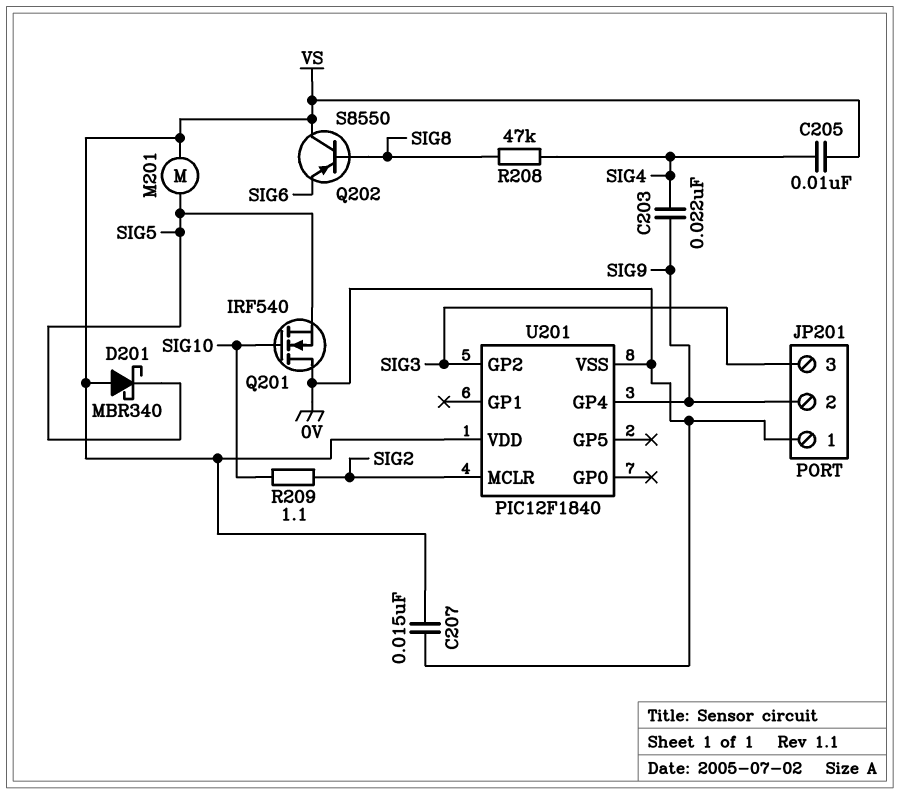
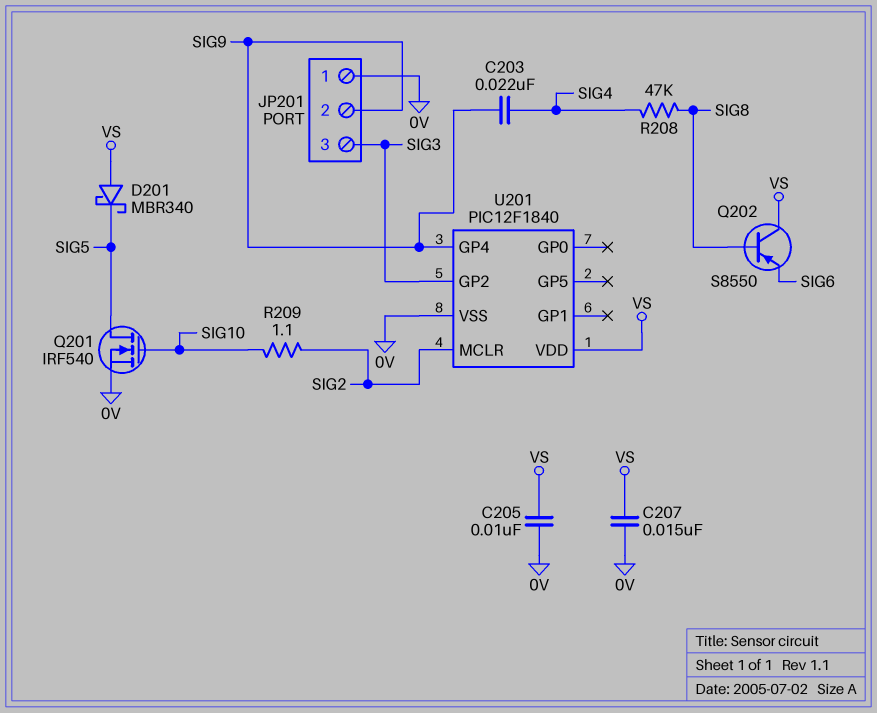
C205: 10nF (SIG4, VS) -> 10nF (0V, VS)
M201: motor (SIG5, VS) -> none
Q201: NMOS IRF540 (G SIG10, D 0V, S SIG5) -> NMOS IRF540 (G SIG10, D SIG5, S 0V)

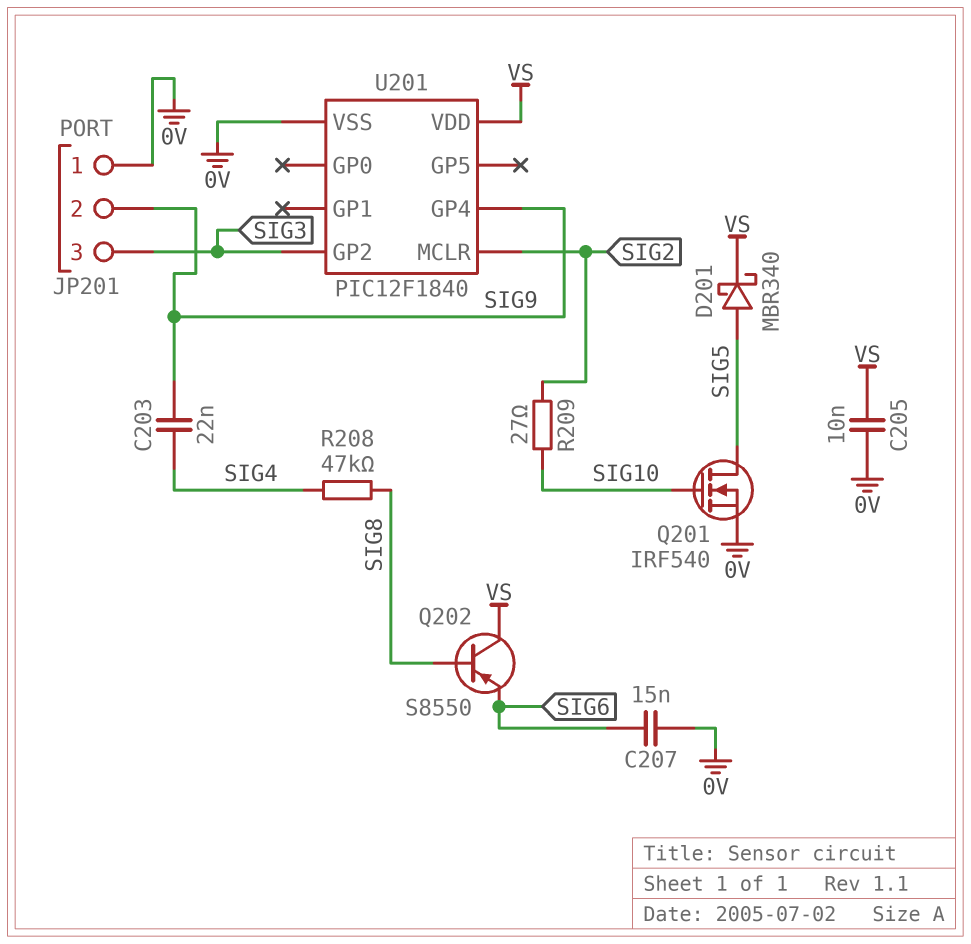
C207: 15nF (0V, VS) -> 15nF (0V, SIG6)
D201: schottky MBR340 (A VS, K SIG5) -> schottky MBR340 (A SIG5, K VS)
R209: 1.1 (SIG2, SIG10) -> 27 (SIG2, SIG10)

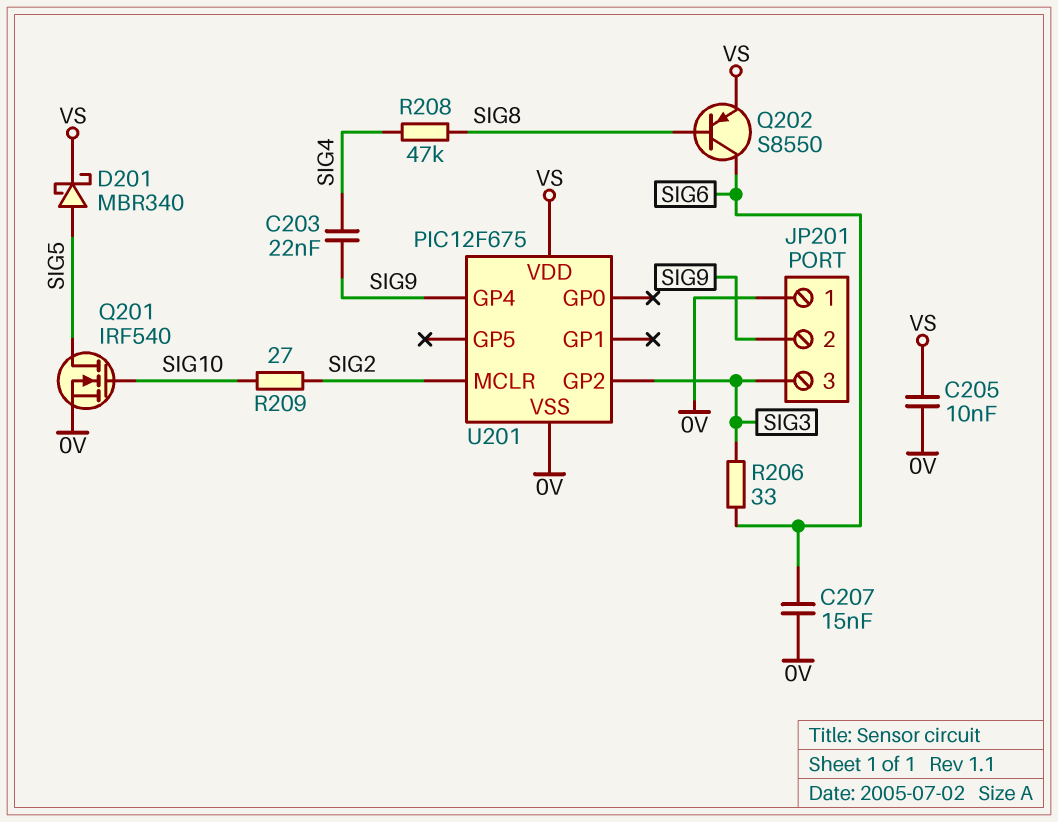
Q202: PNP S8550 (B SIG8, C VS, E SIG6) -> PNP S8550 (B SIG8, C SIG6, E VS)
R206: none -> 33 (SIG3, SIG6)
U201: PIC12F1840 -> PIC12F675

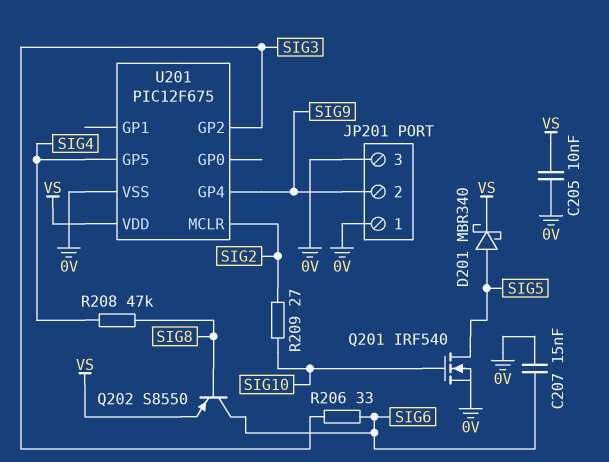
C203: 22nF (SIG4, SIG9) -> none
JP201 pin 3: SIG3 -> 0V
U201 pin GP5: none -> SIG4

